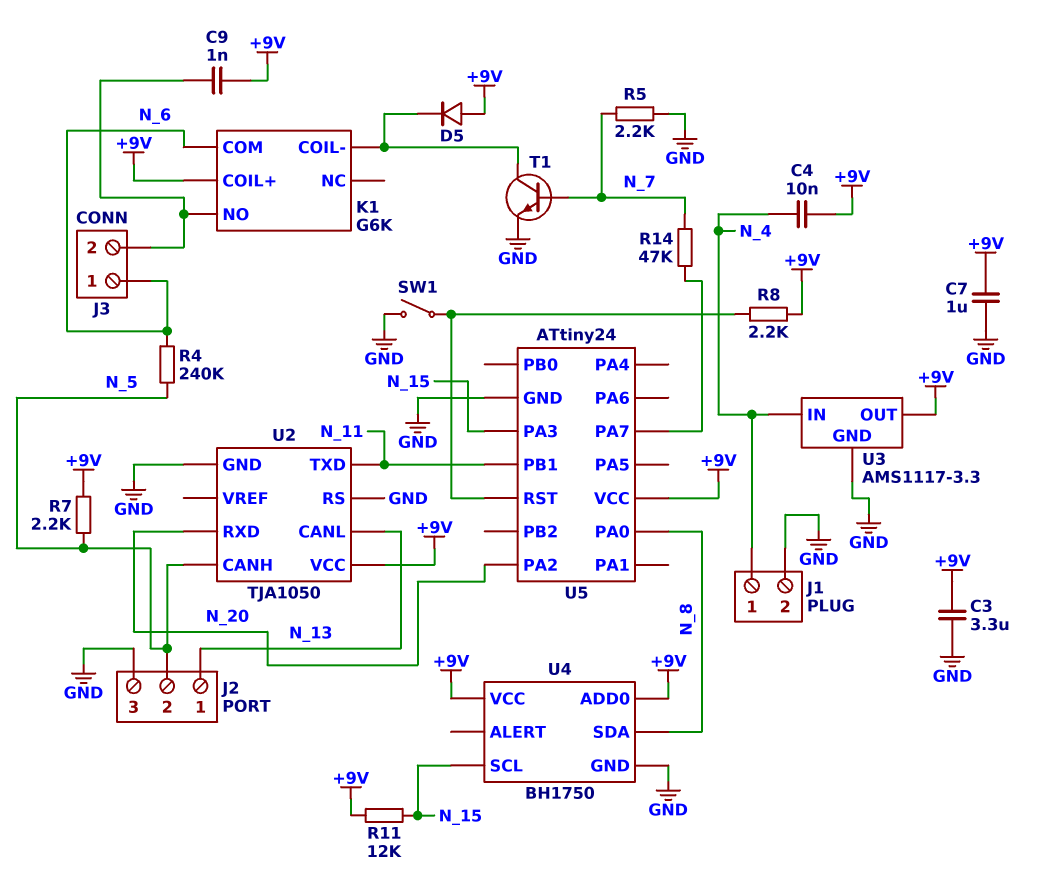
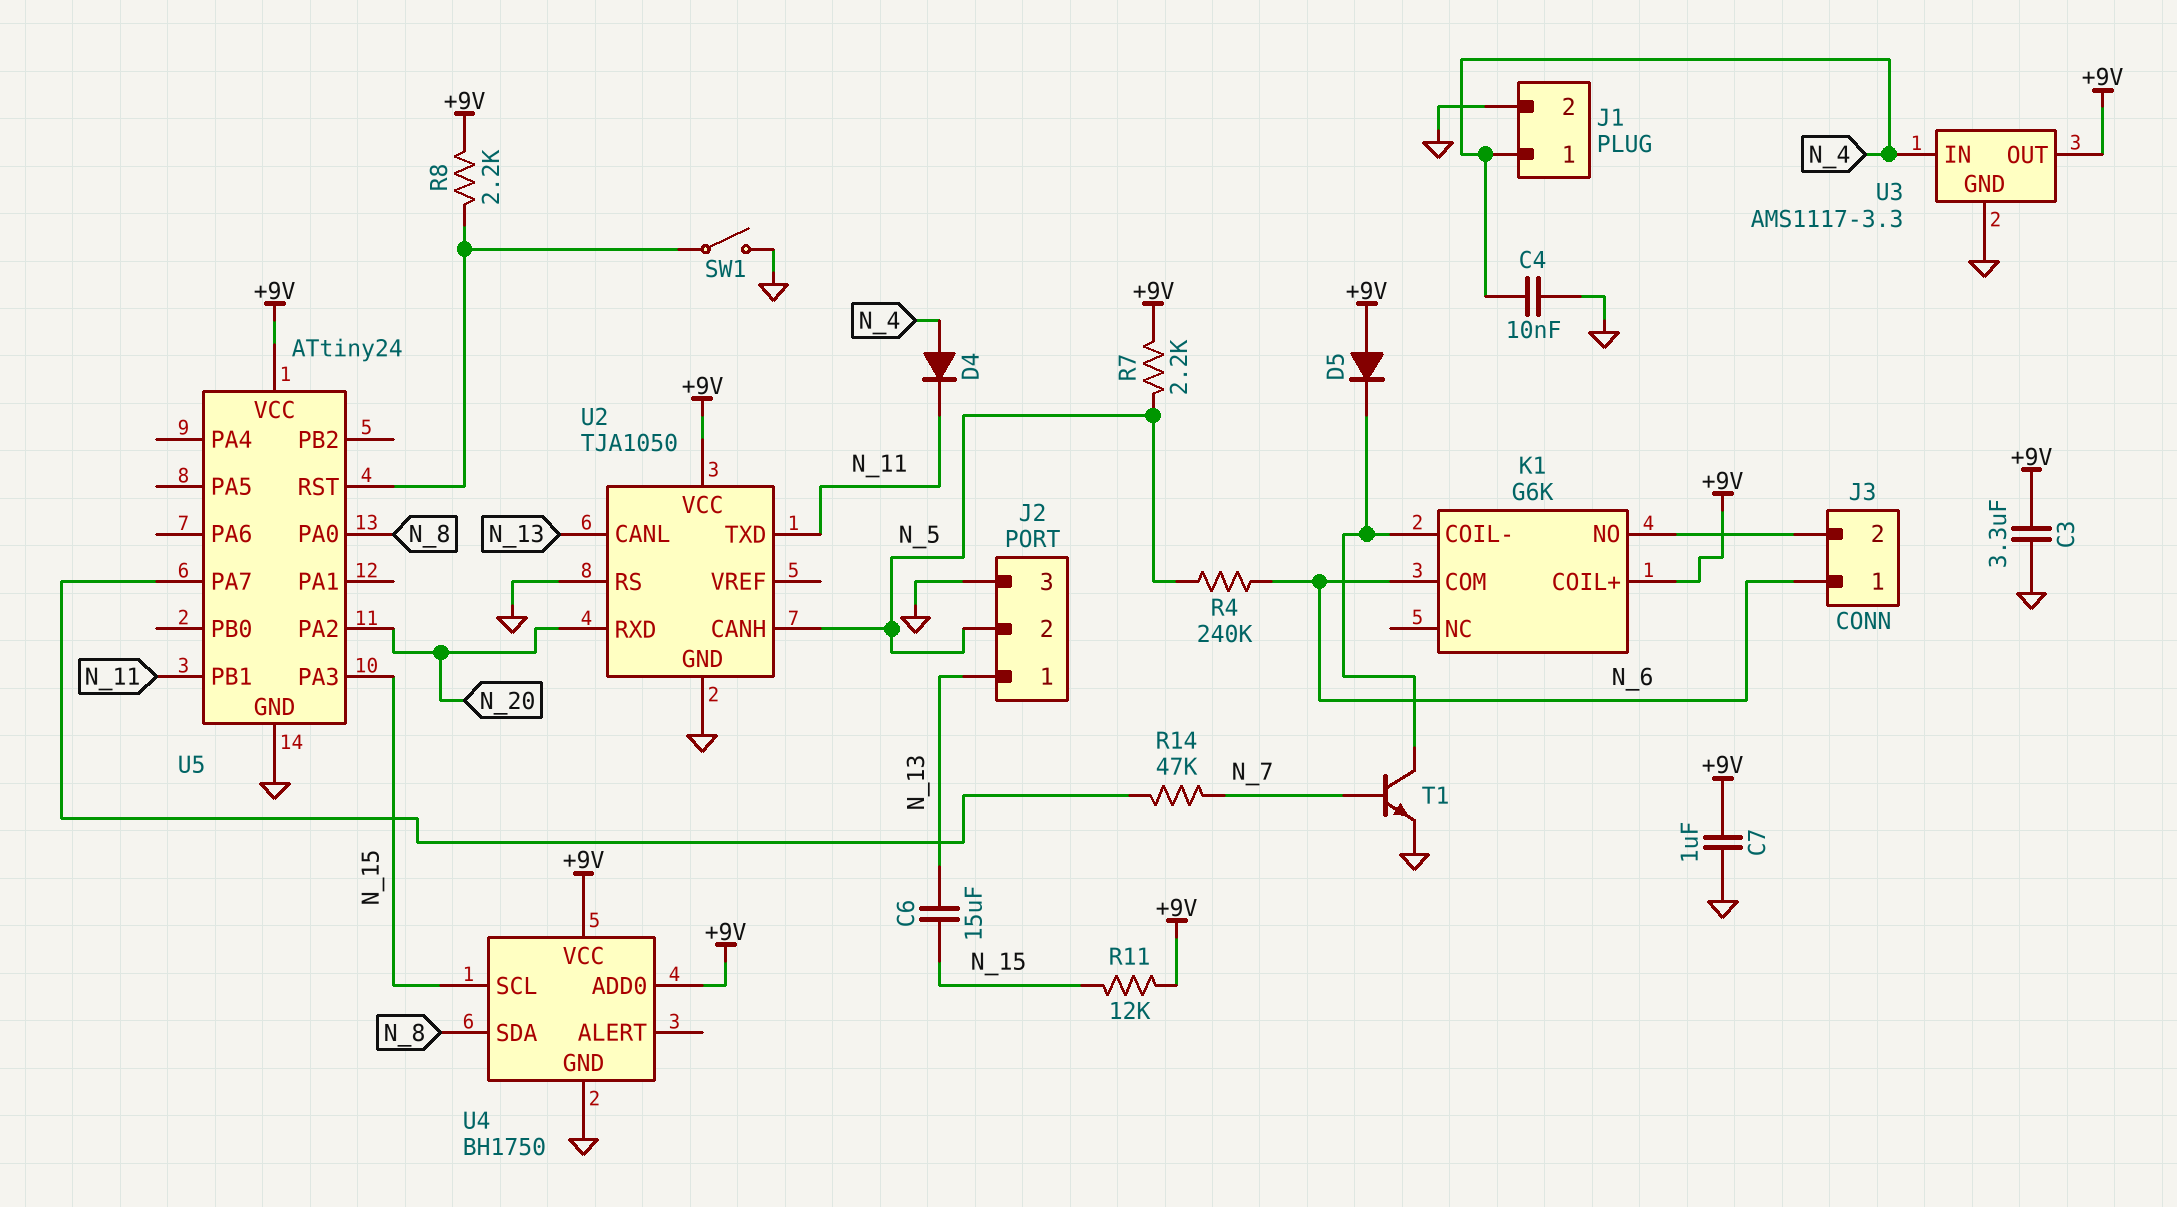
C4: 10nF (+9V, N_4) -> 10nF (GND, N_4)
C6: none -> 15uF (N_13, N_15)
C9: 1nF (+9V, J3/2) -> none
D4: none -> diode (A N_4, K N_11)
R5: 2.2k (GND, N_7) -> none

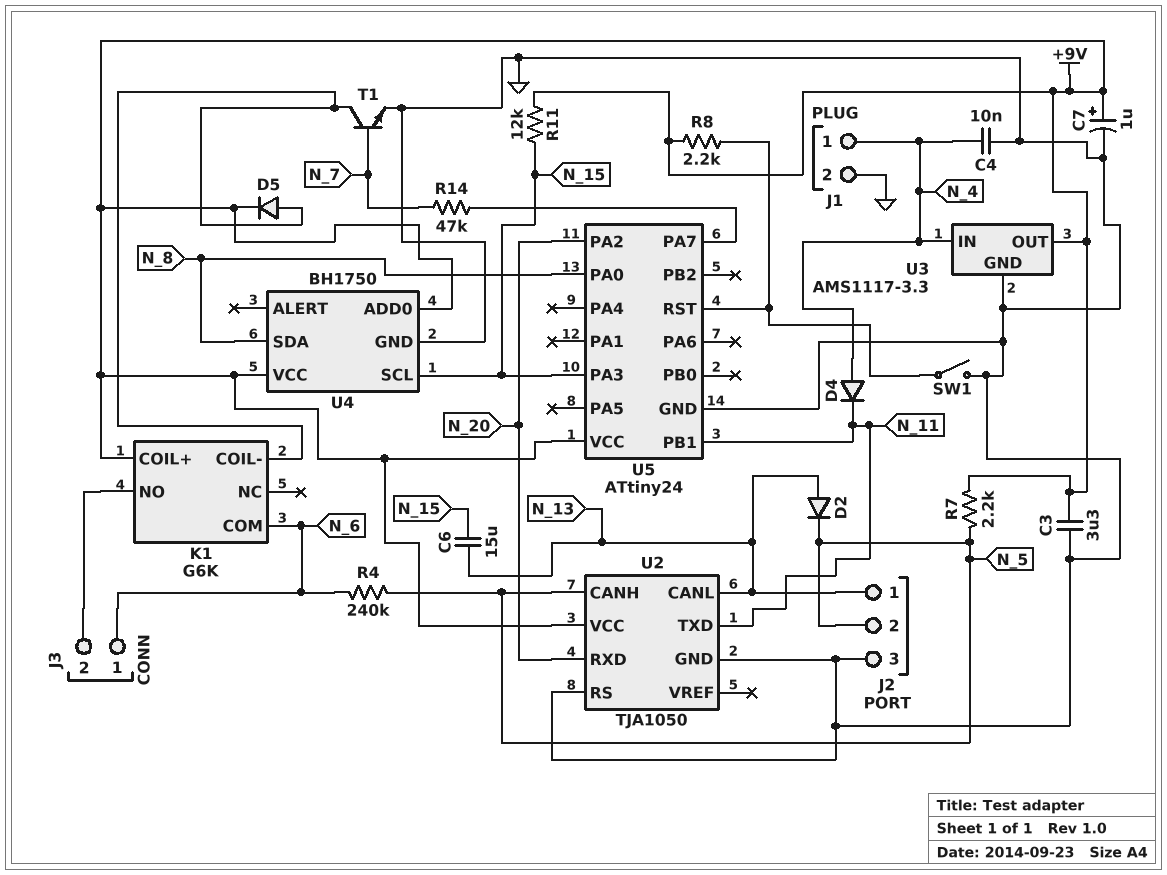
C7: 1uF (+9V, GND) -> 1uF (plus +9V, minus GND)
D2: none -> diode (A N_13, K N_5)
D5: diode (A +9V, K K1/COIL-) -> diode (A K1/COIL-, K +9V)

